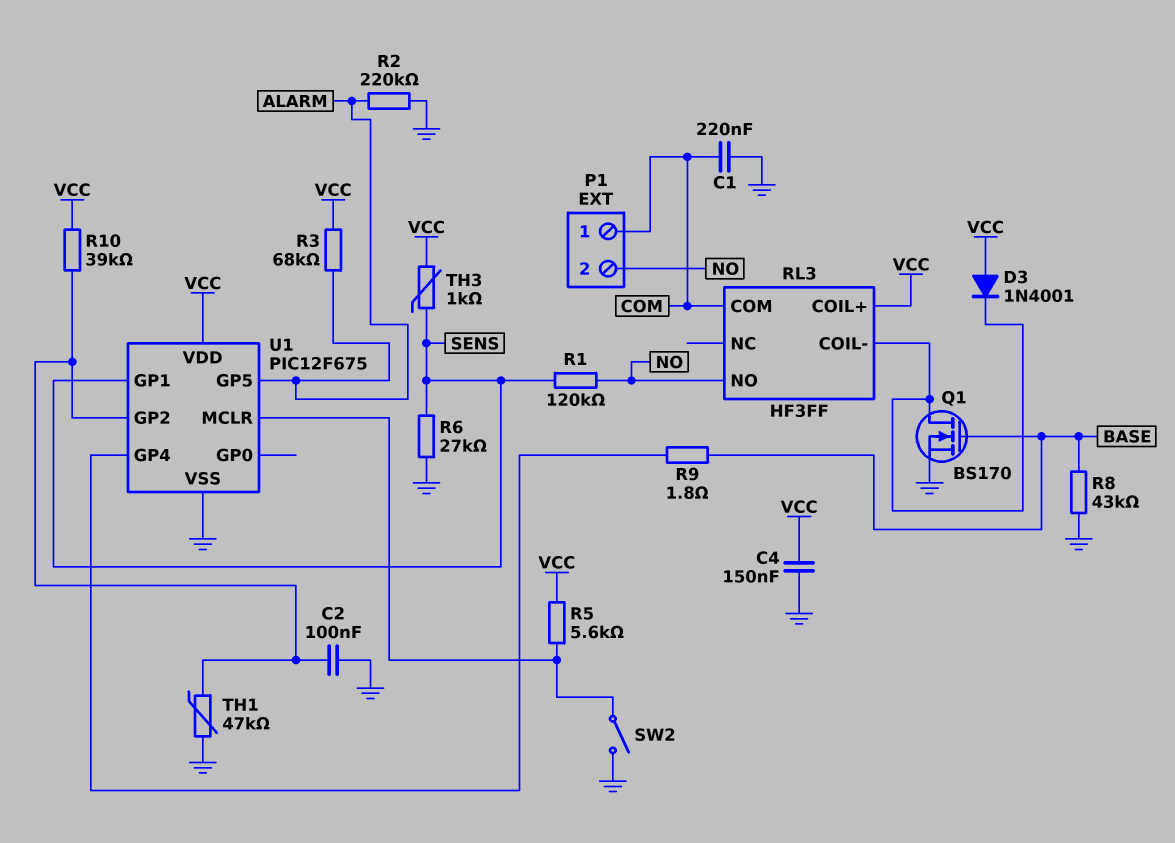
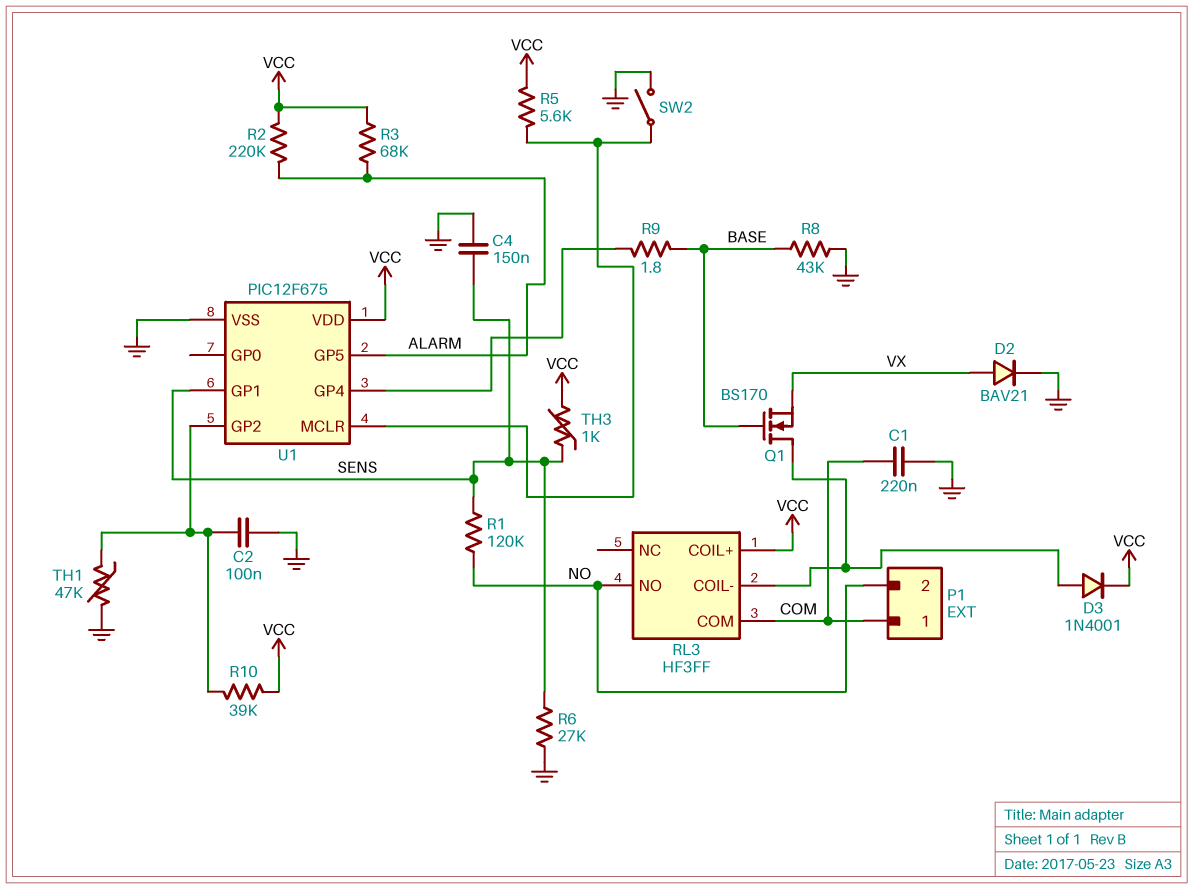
C4: 150nF (GND, VCC) -> 150nF (GND, SENS)
D2: none -> diode BAV21 (A VX, K GND)
D3: diode 1N4001 (A VCC, K RL3/COIL-) -> diode 1N4001 (A RL3/COIL-, K VCC)
Q1: NMOS BS170 (G BASE, D RL3/COIL-, S GND) -> NMOS BS170 (G BASE, D RL3/COIL-, S VX)
R2: 220k (ALARM, GND) -> 220k (ALARM, VCC)

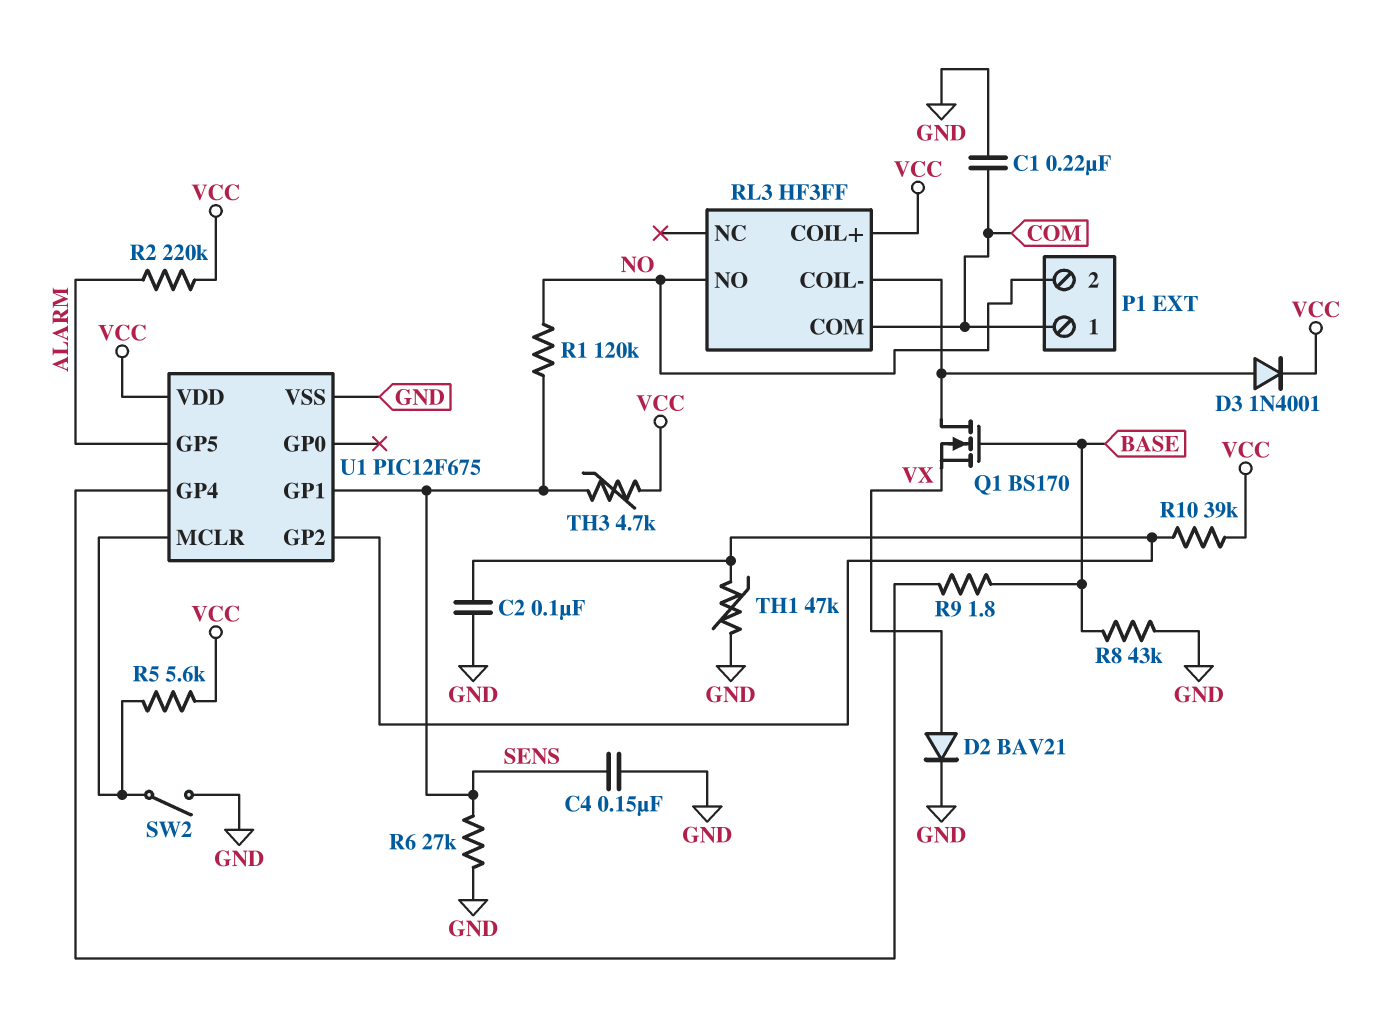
R3: 68k (ALARM, VCC) -> none
TH3: 1k (SENS, VCC) -> 4.7k (SENS, VCC)

